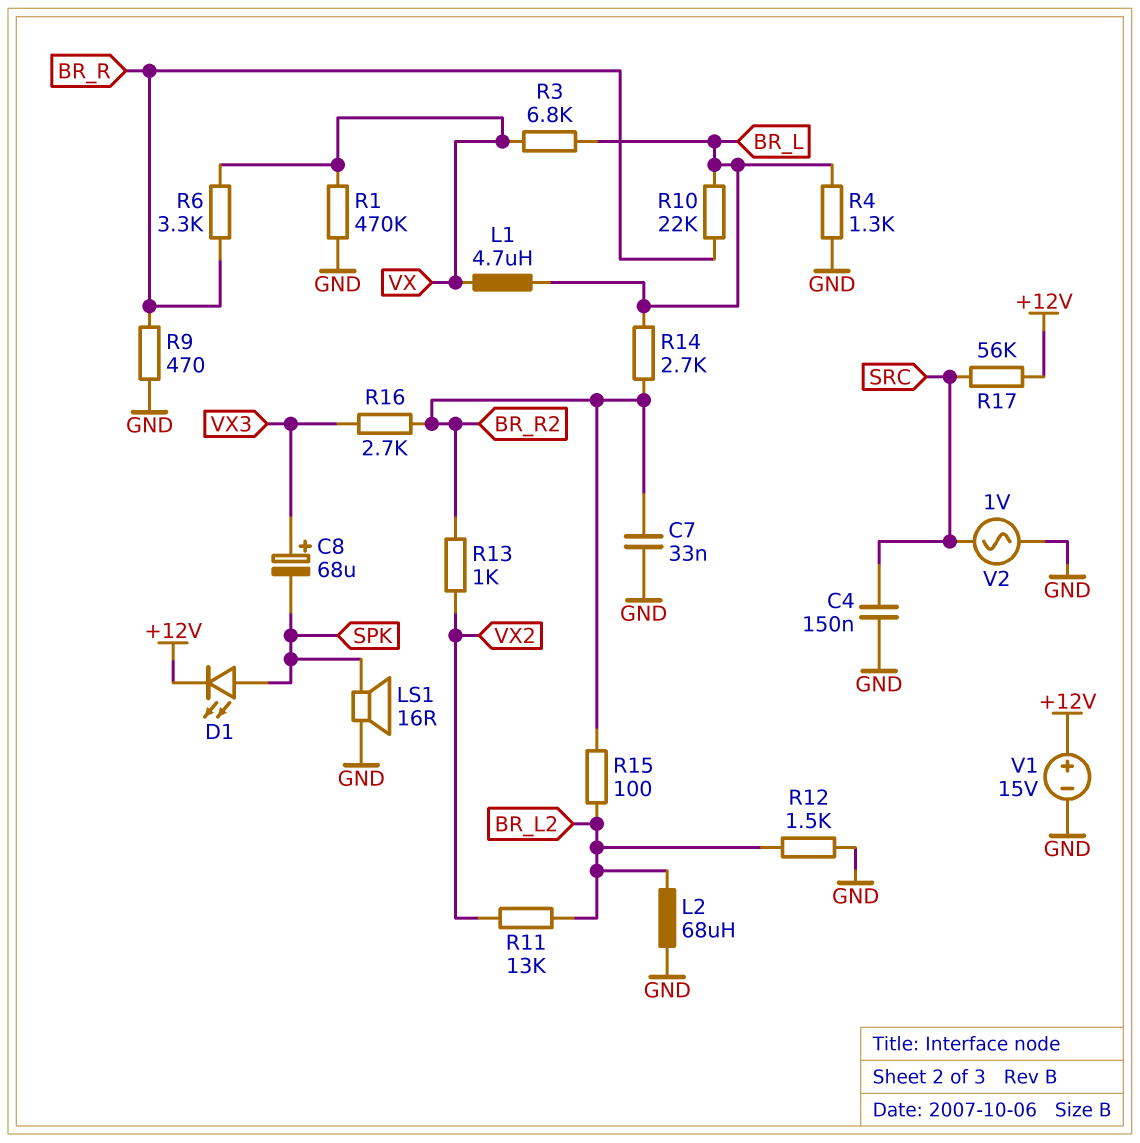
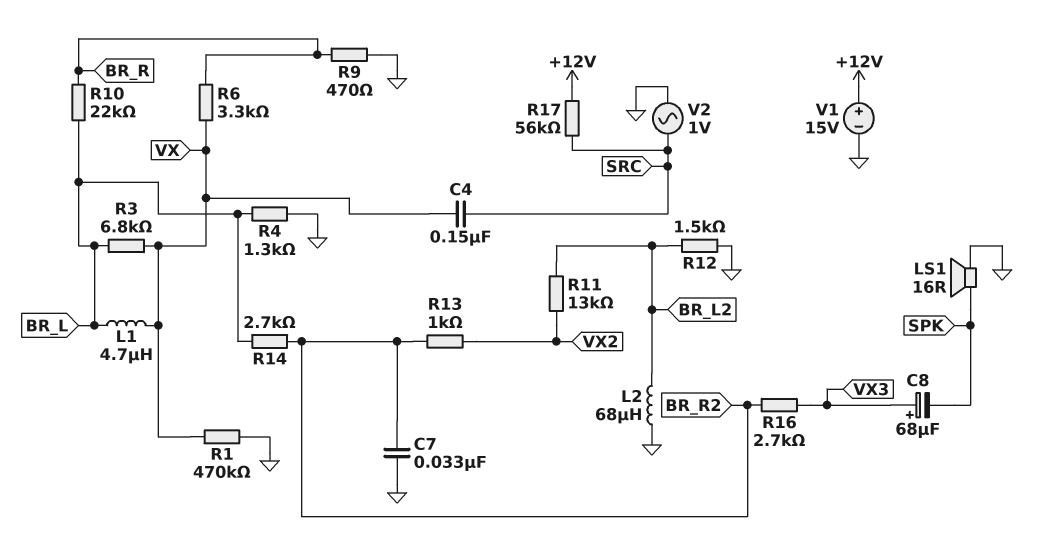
C4: 150nF (GND, SRC) -> 150nF (SRC, VX)
D1: LED (A SPK, K +12V) -> none
R15: 100 (BR_L2, BR_R2) -> none

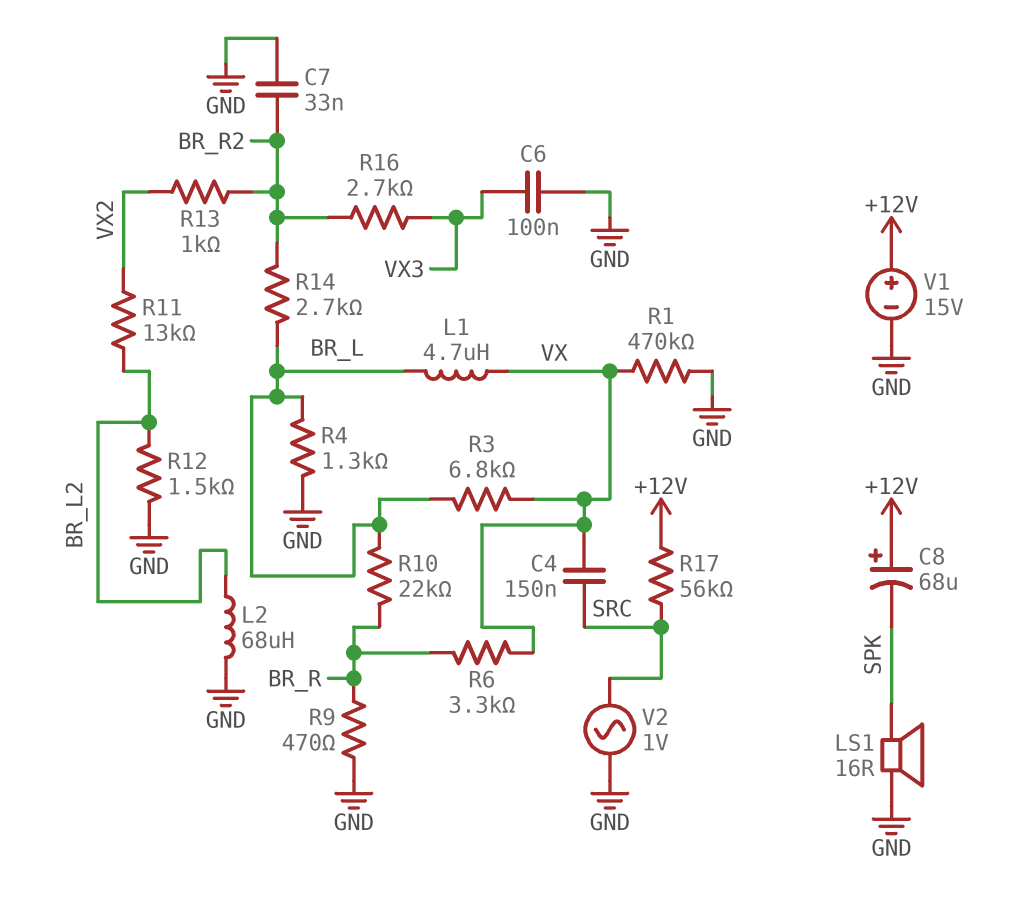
C6: none -> 100nF (GND, VX3)
C8: 68uF (plus VX3, minus SPK) -> 68uF (plus +12V, minus SPK)

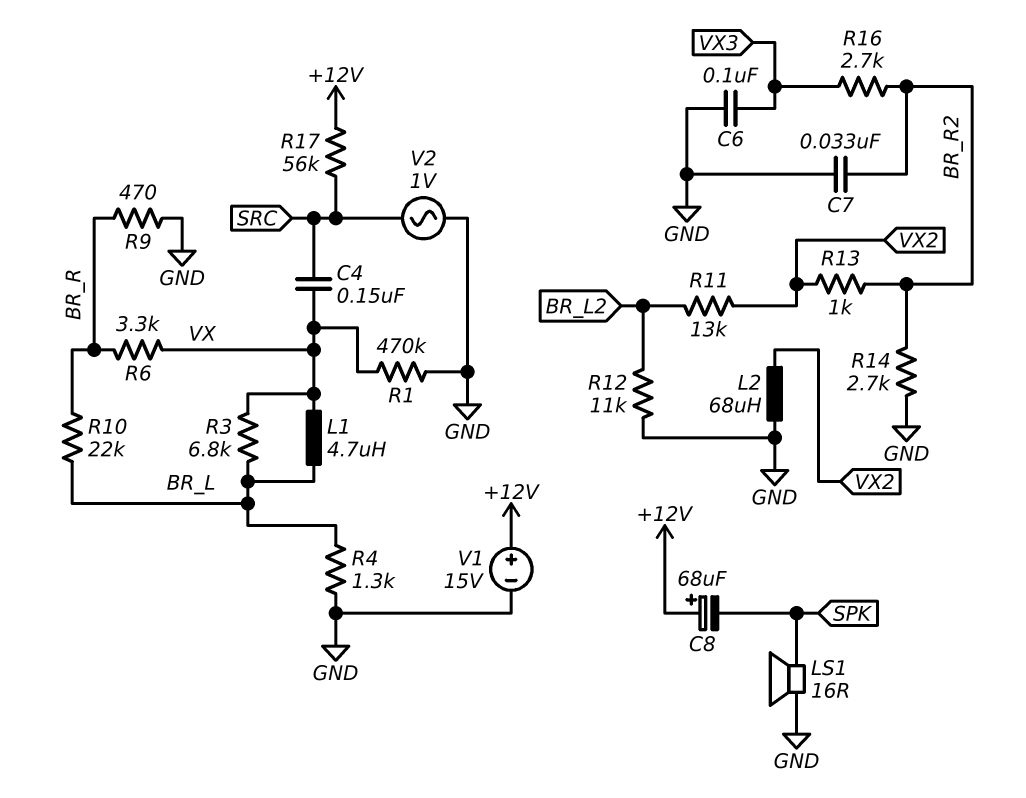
L2: 68uH (BR_L2, GND) -> 68uH (GND, VX2)
R12: 1.5k (BR_L2, GND) -> 11k (BR_L2, GND)
R14: 2.7k (BR_L, BR_R2) -> 2.7k (BR_R2, GND)

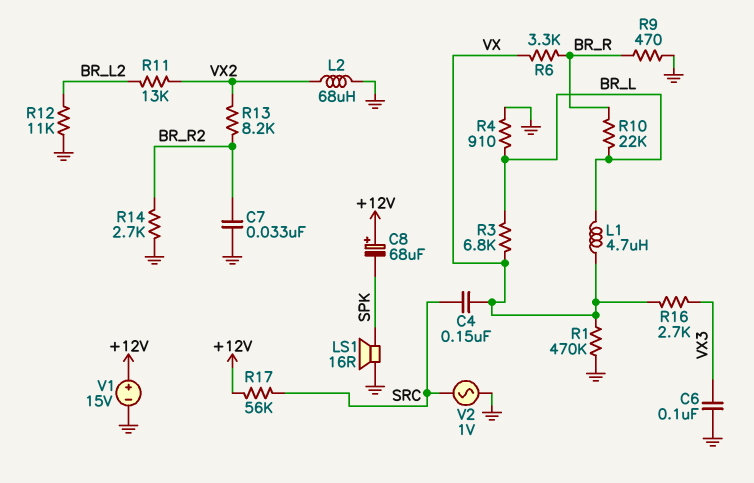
R4: 1.3k (BR_L, GND) -> 910 (BR_L, GND)
R13: 1k (BR_R2, VX2) -> 8.2k (BR_R2, VX2)
R16: 2.7k (BR_R2, VX3) -> 2.7k (VX, VX3)

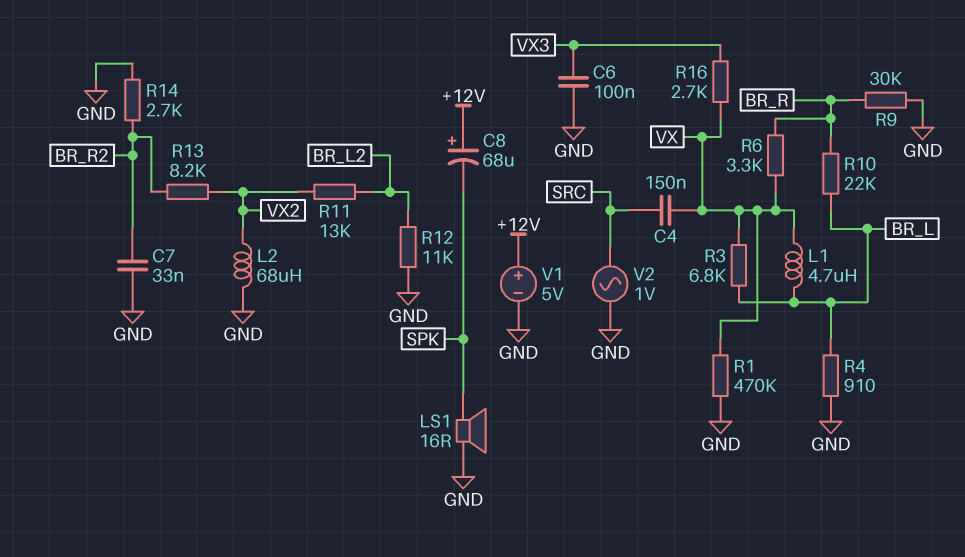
R9: 470 (BR_R, GND) -> 30k (BR_R, GND)
R17: 56k (+12V, SRC) -> none
V1: 15V (plus +12V, minus GND) -> 5V (plus +12V, minus GND)

